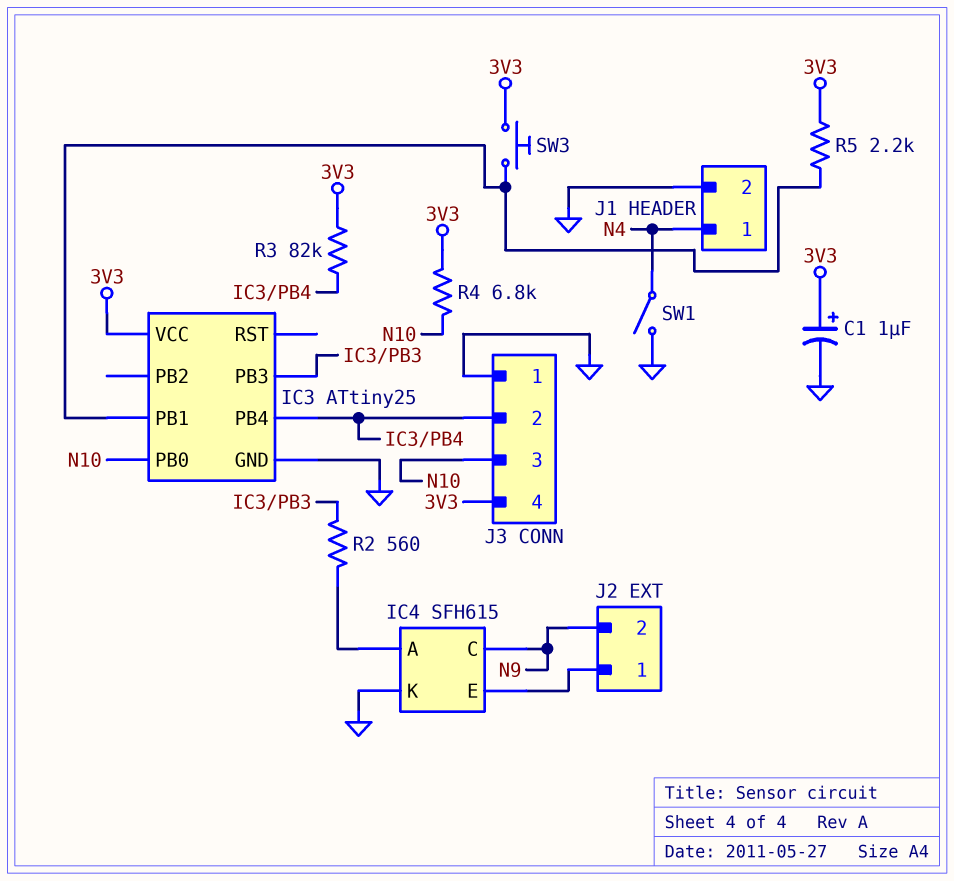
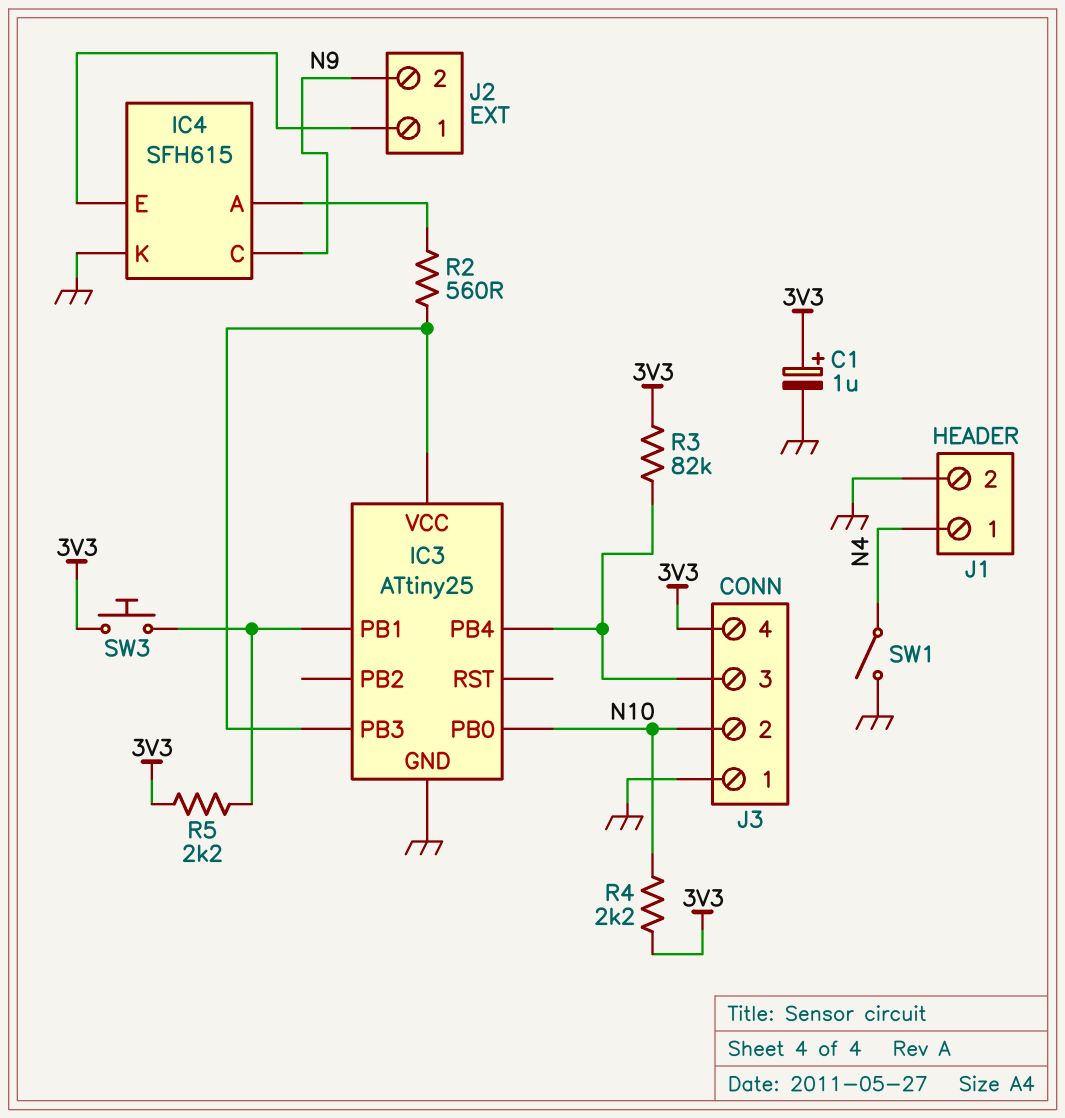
IC3 pin VCC: 3V3 -> IC3/PB3
J3 pin 2: IC3/PB4 -> N10
J3 pin 3: N10 -> IC3/PB4
R4: 6.8k (3V3, N10) -> 2.2k (3V3, N10)

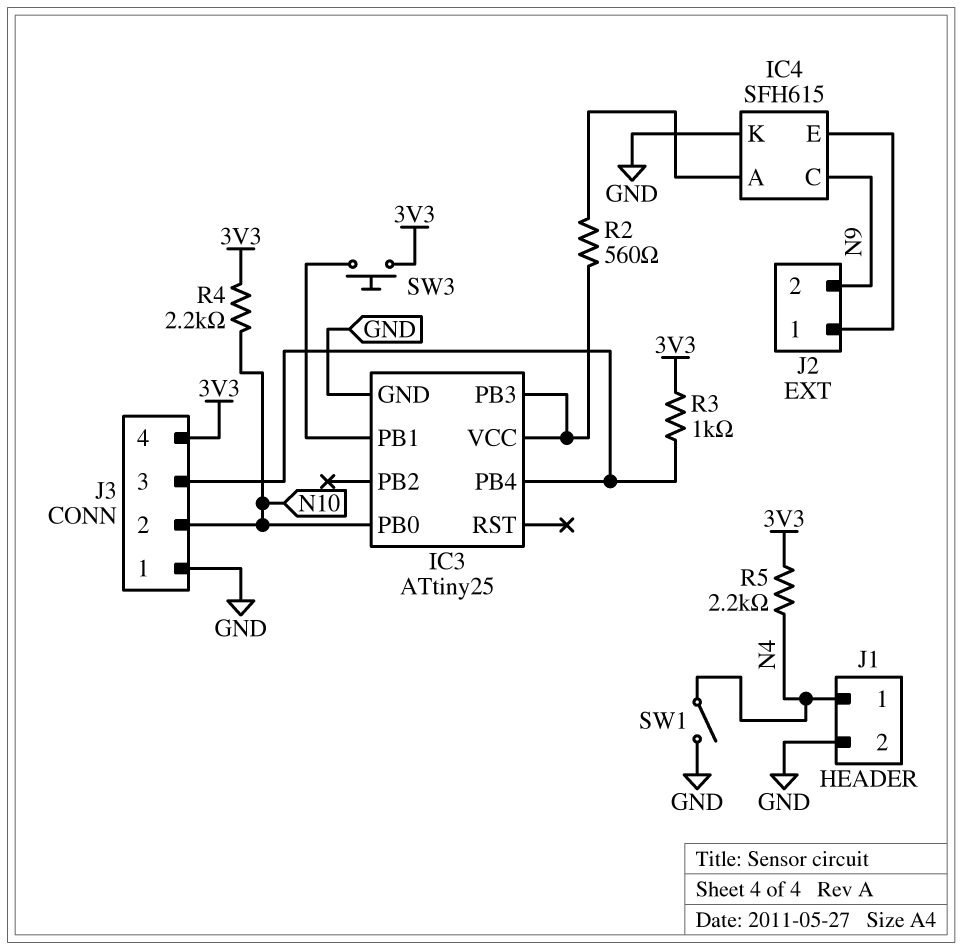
C1: 1uF (plus 3V3, minus GND) -> none
R3: 82k (3V3, IC3/PB4) -> 1k (3V3, IC3/PB4)
R5: 2.2k (3V3, IC3/PB1) -> 2.2k (3V3, N4)

